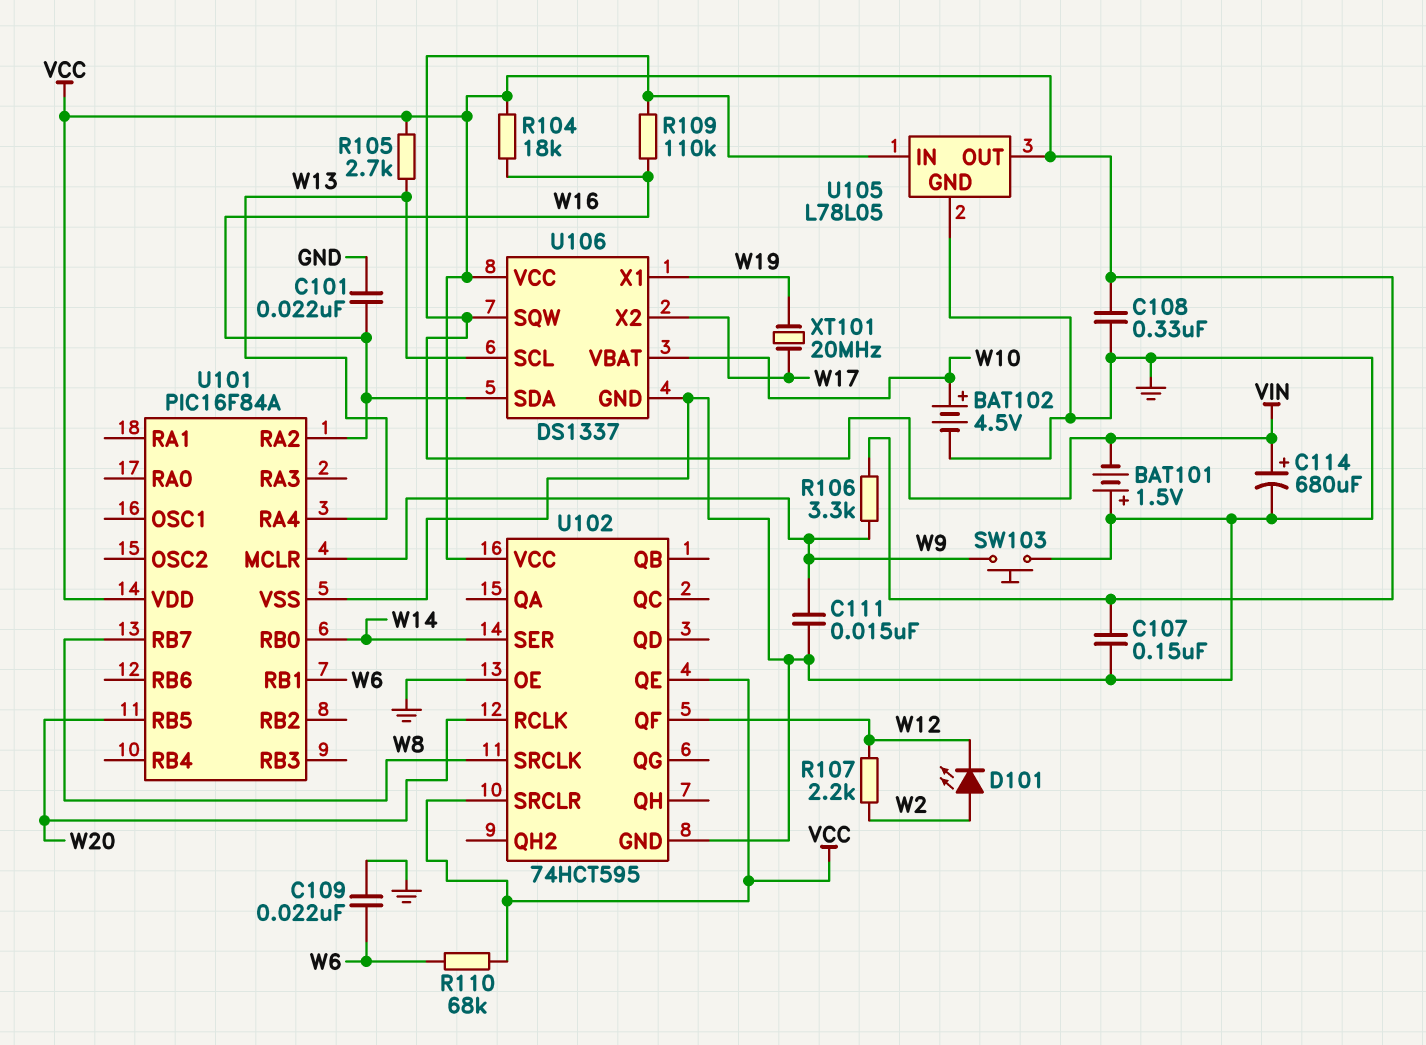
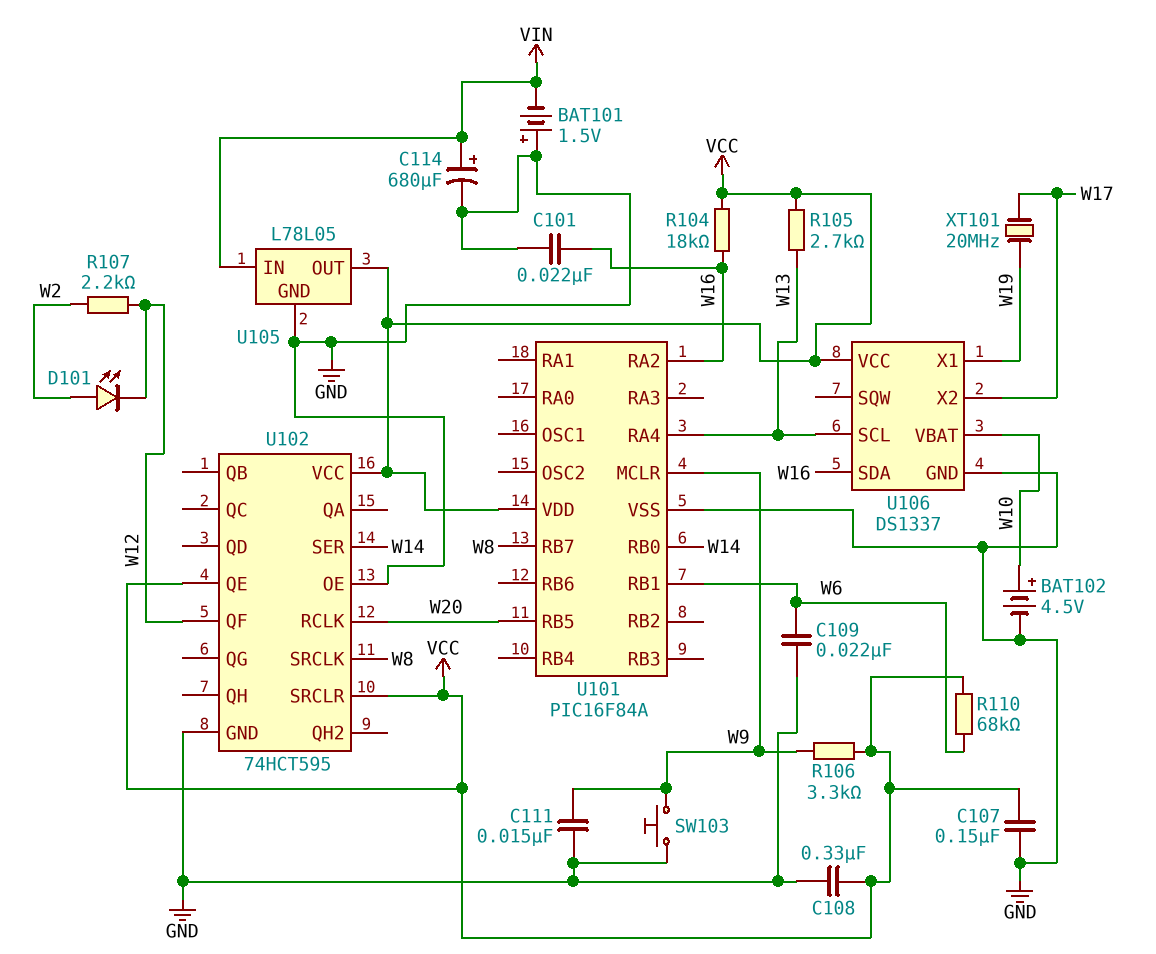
R109: 110k (VIN, W16) -> none
U106 pin SQW: VIN -> none

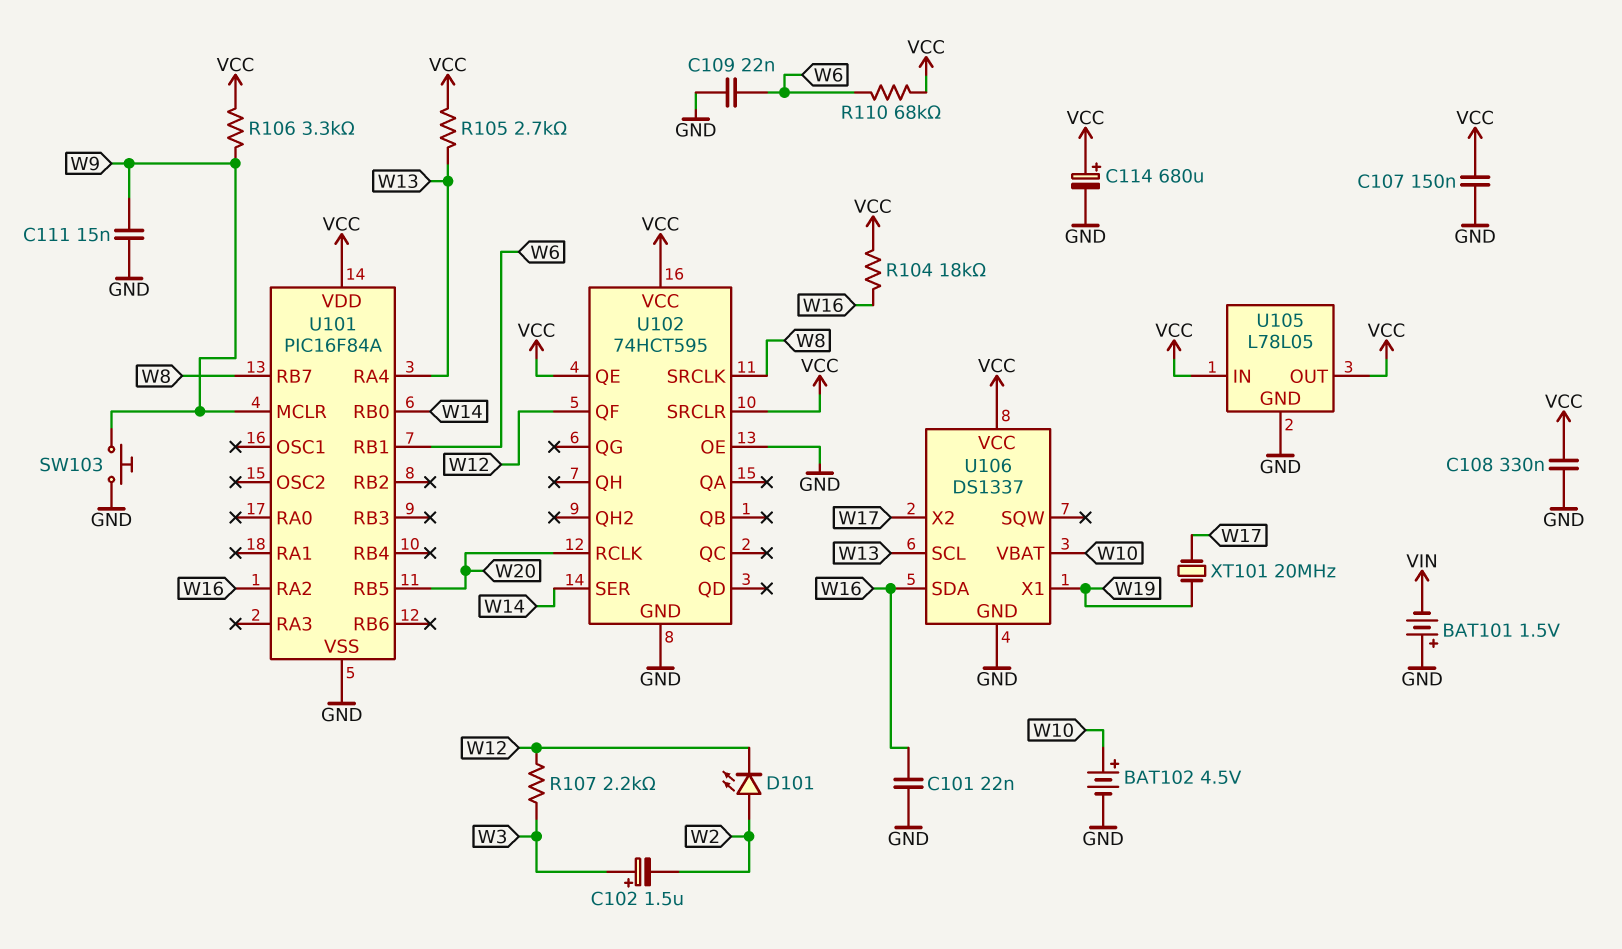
C102: none -> 1.5uF (plus W3, minus W2)
C114: 680uF (plus VIN, minus GND) -> 680uF (plus VCC, minus GND)
R107: 2.2k (W2, W12) -> 2.2k (W3, W12)
U105 pin IN: VIN -> VCC

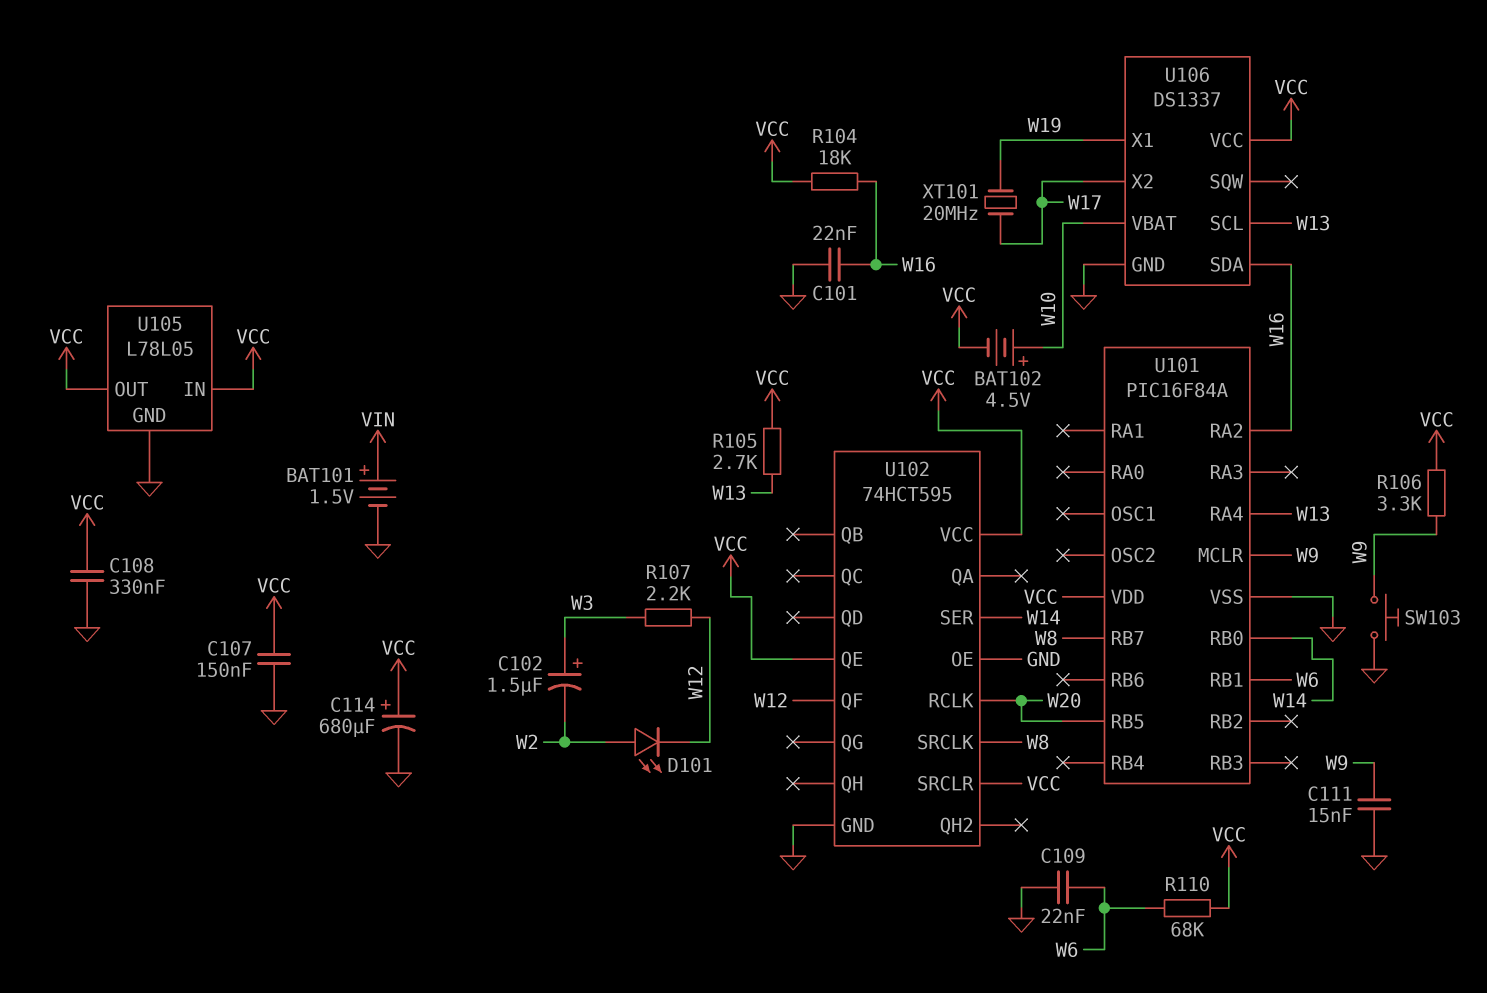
BAT101: 1.5V (plus GND, minus VIN) -> 1.5V (plus VIN, minus GND)
BAT102: 4.5V (plus W10, minus GND) -> 4.5V (plus W10, minus VCC)

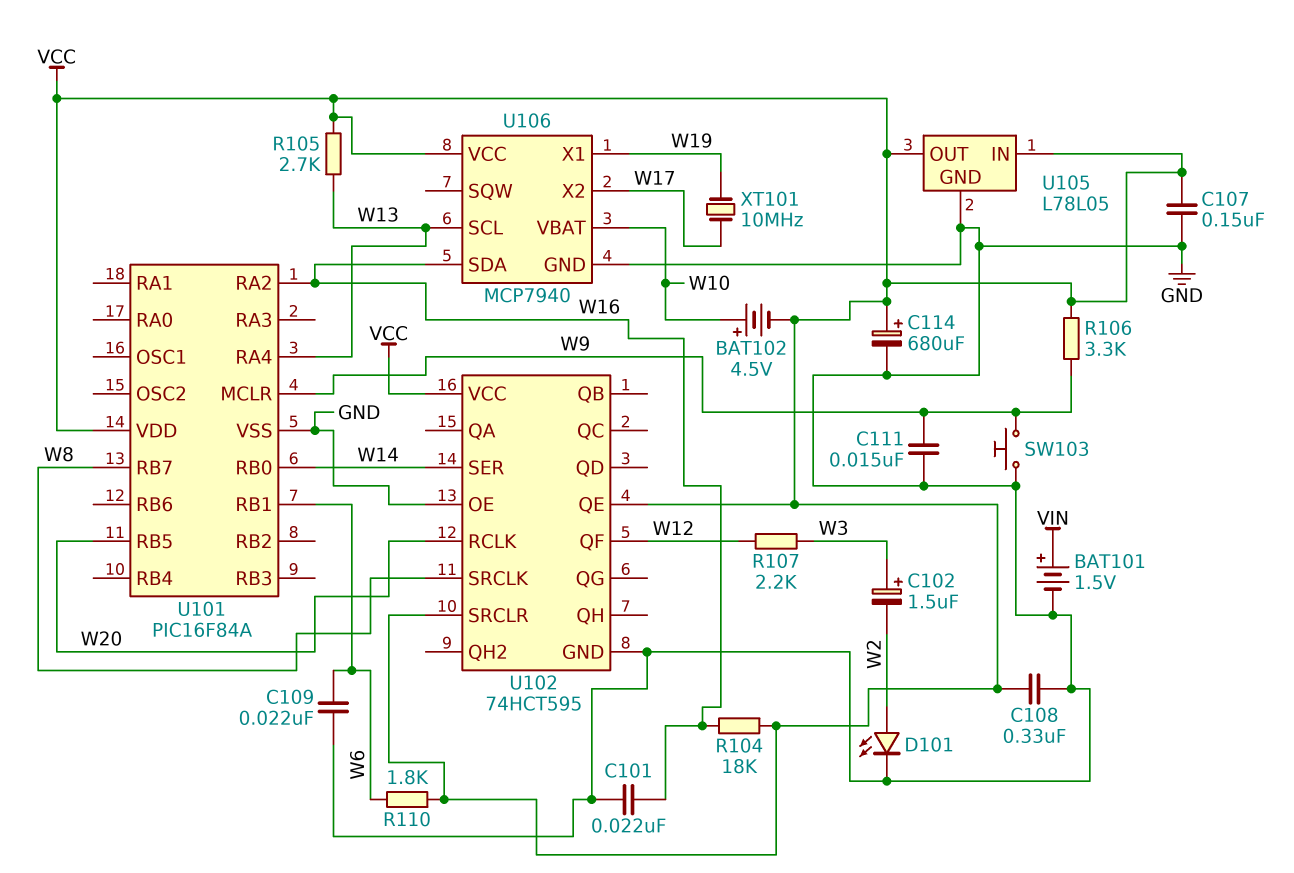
D101: LED (A W2, K W12) -> LED (A W2, K GND)
R110: 68k (VCC, W6) -> 1.8k (VCC, W6)
U106: DS1337 -> MCP7940
XT101: 20MHz (W17, W19) -> 10MHz (W17, W19)

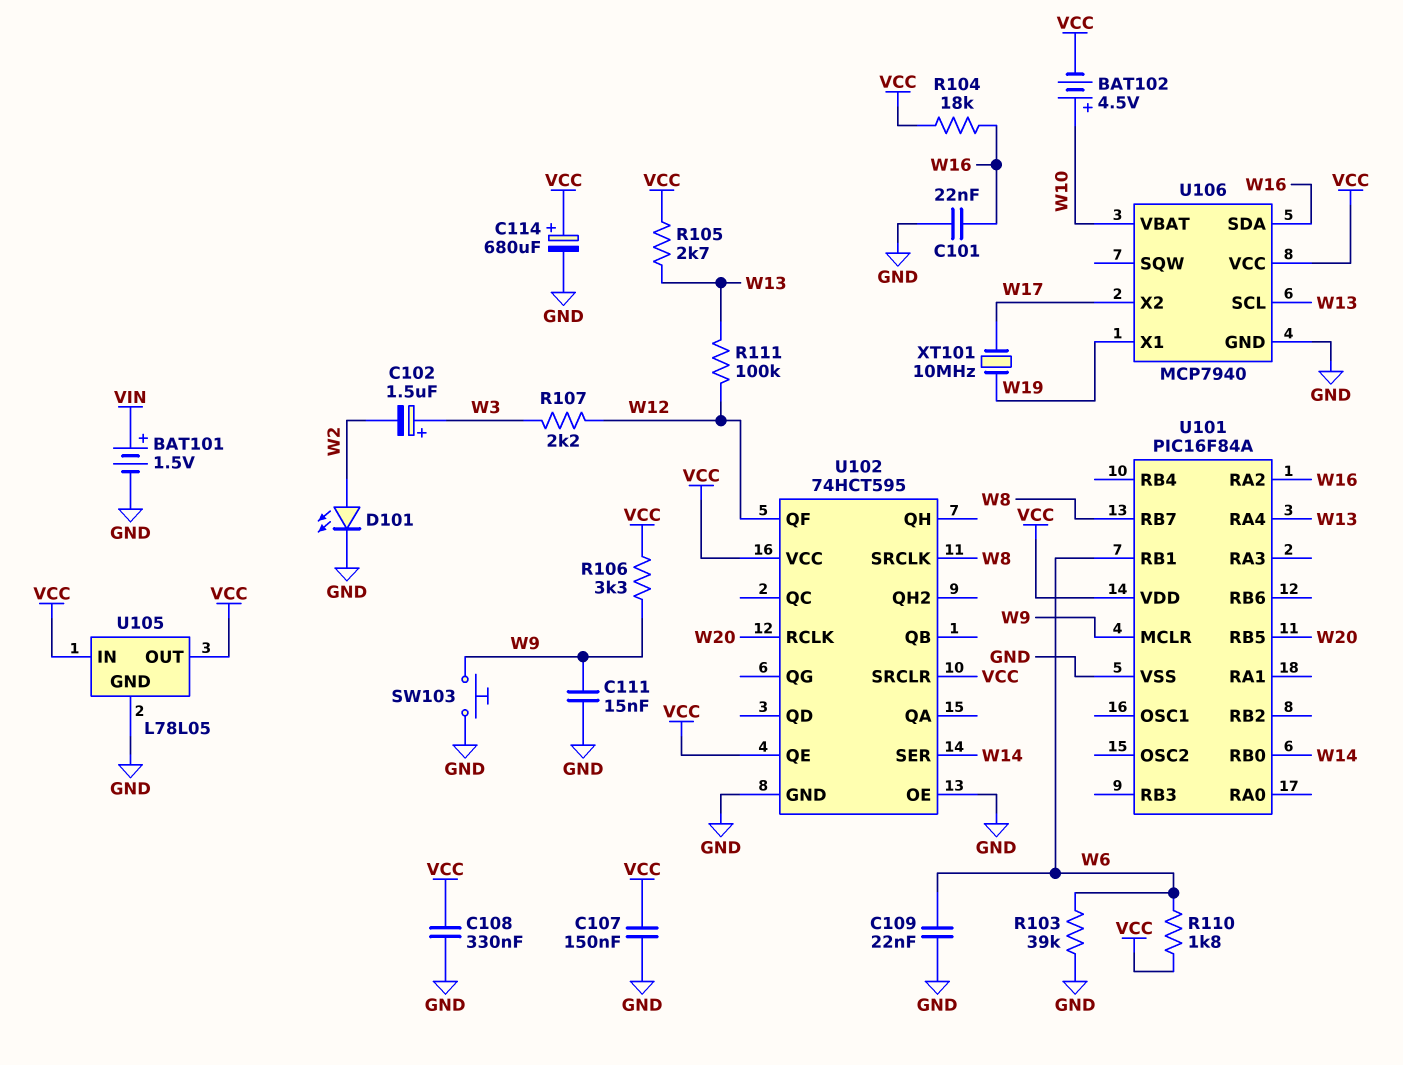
R103: none -> 39k (GND, W6)
R111: none -> 100k (W12, W13)

